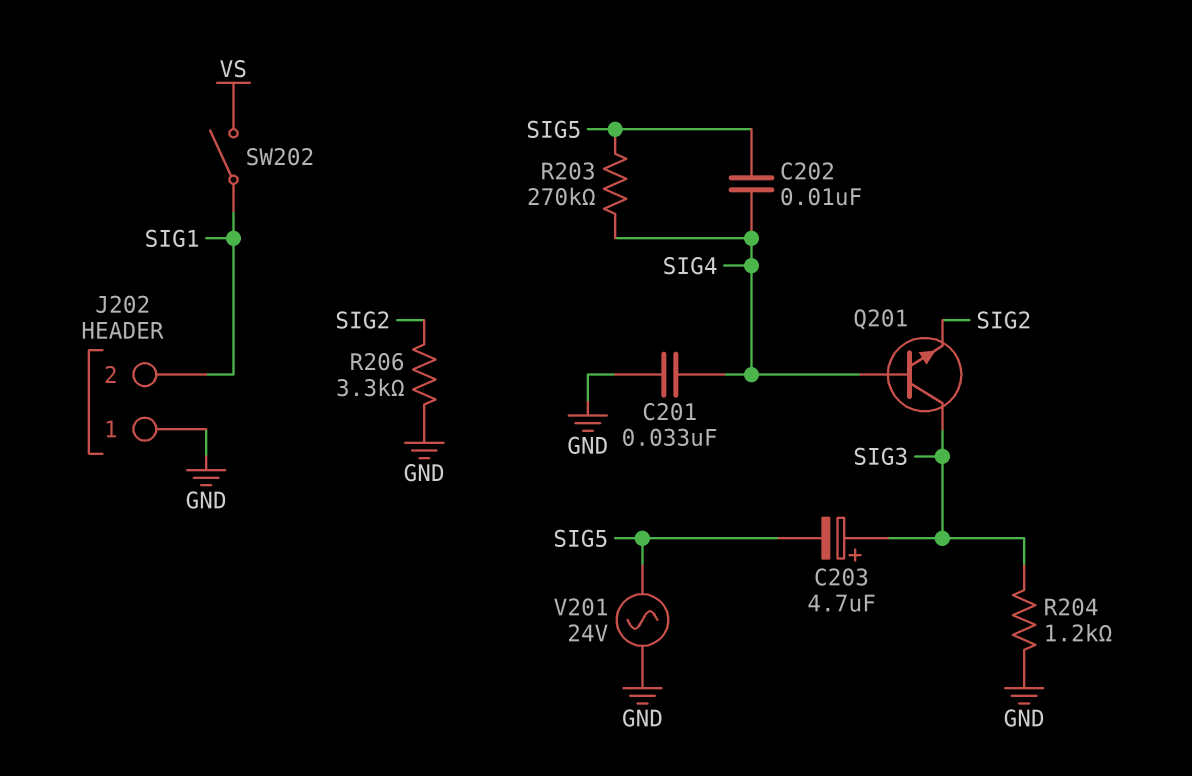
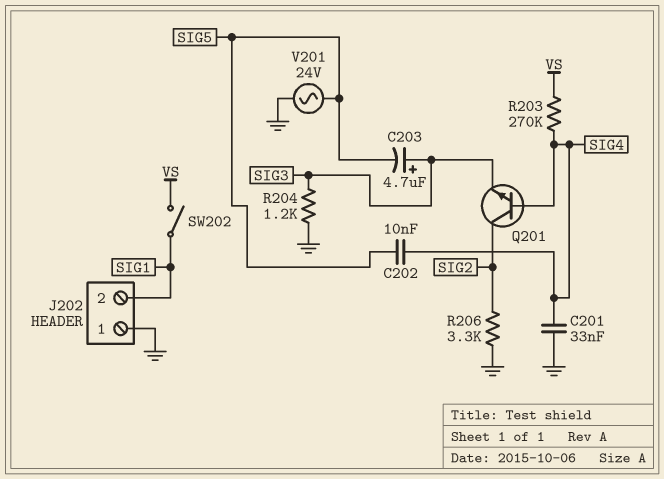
Q201: NPN (B SIG4, C SIG3, E SIG2) -> NPN (B SIG4, C SIG2, E SIG3)
R203: 270k (SIG4, SIG5) -> 270k (SIG4, VS)

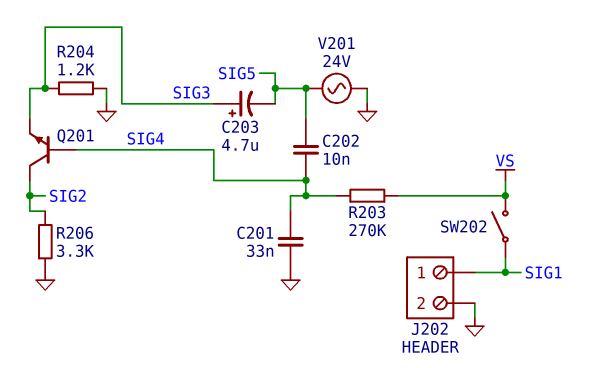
J202 pin 1: GND -> SIG1
J202 pin 2: SIG1 -> GND

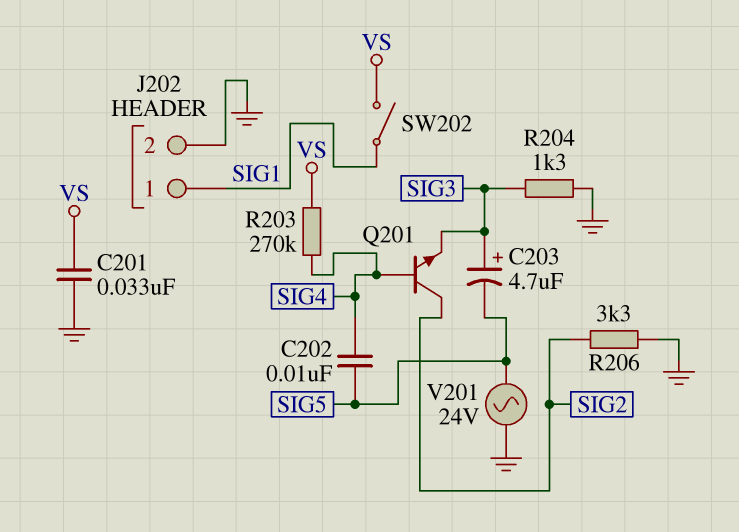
C201: 33nF (GND, SIG4) -> 33nF (GND, VS)
R204: 1.2k (GND, SIG3) -> 1.3k (GND, SIG3)

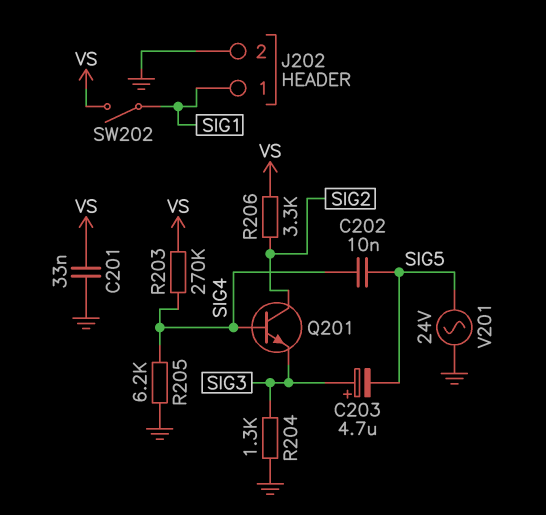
R205: none -> 6.2k (GND, SIG4)
R206: 3.3k (GND, SIG2) -> 3.3k (SIG2, VS)

